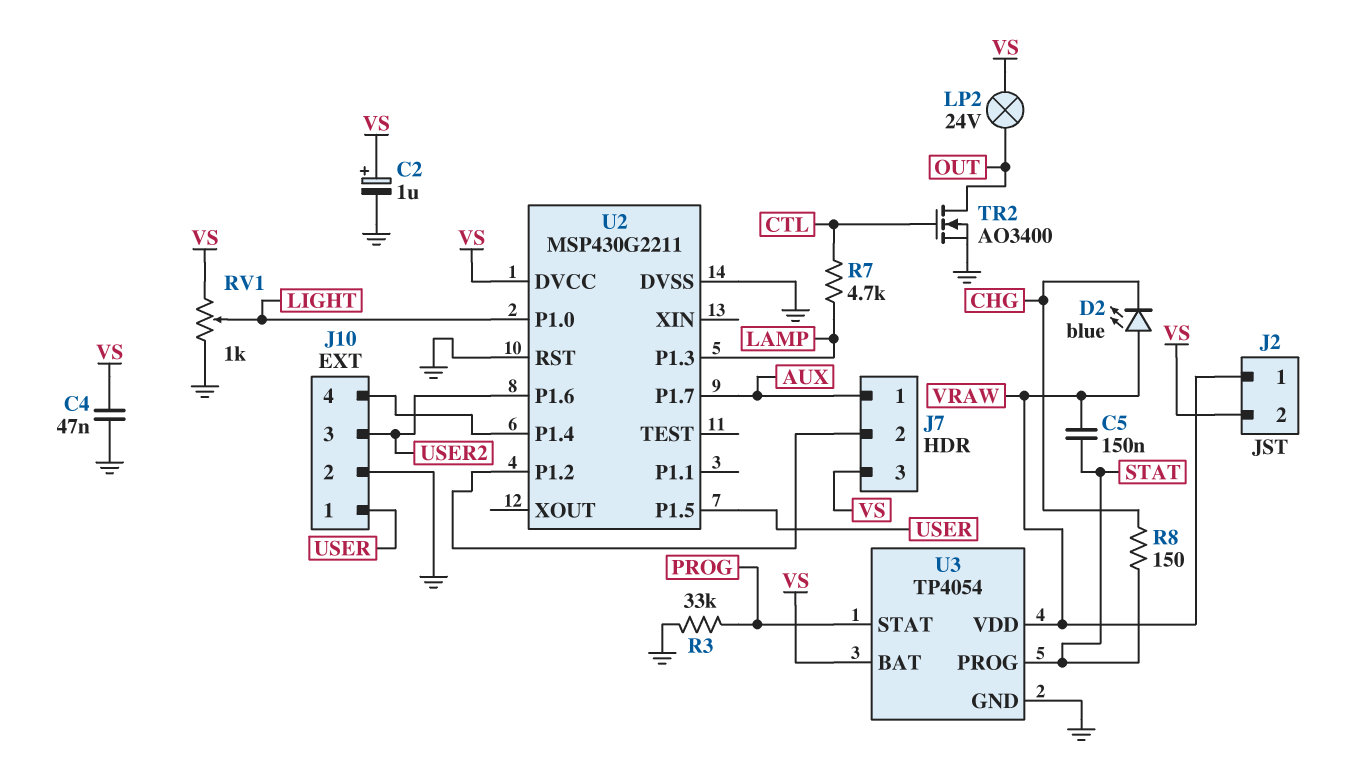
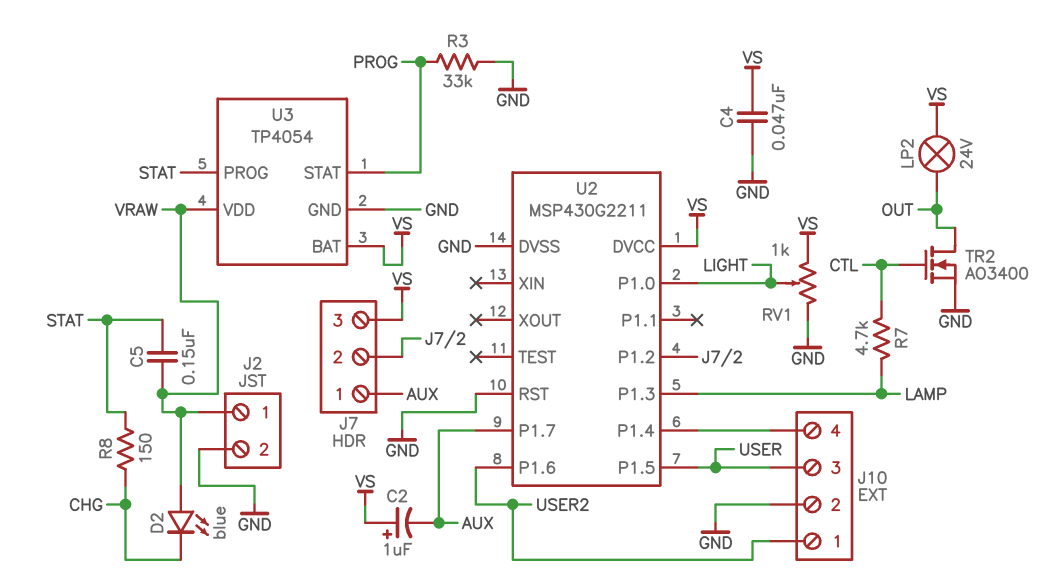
C2: 1uF (plus VS, minus GND) -> 1uF (plus VS, minus AUX)
J2 pin 2: VS -> GND
J10 pin 1: USER -> USER2
J10 pin 3: USER2 -> USER

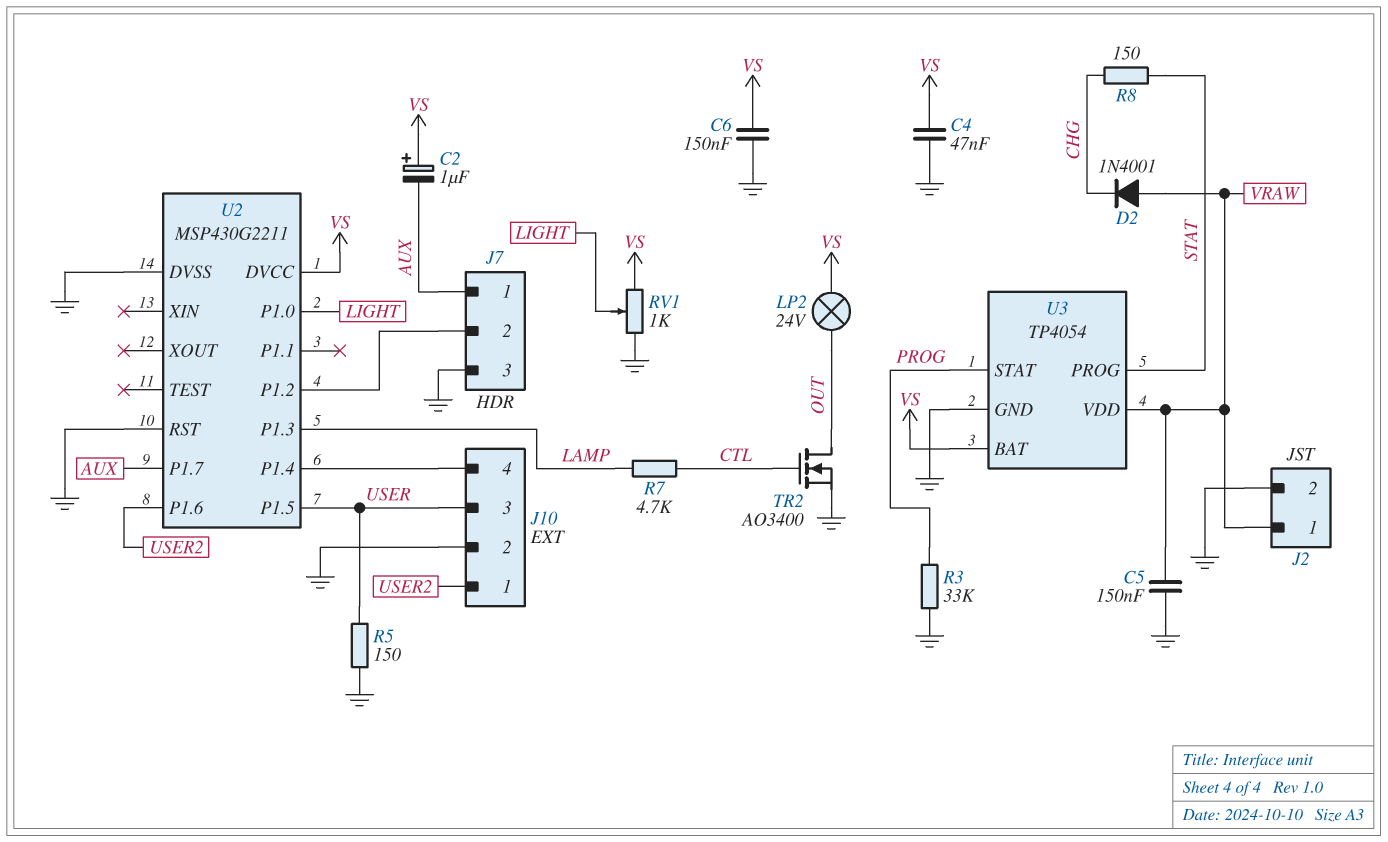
C5: 150nF (STAT, VRAW) -> 150nF (GND, VRAW)
C6: none -> 150nF (GND, VS)
D2: LED blue (A VRAW, K CHG) -> diode 1N4001 (A VRAW, K CHG)
J7 pin 3: VS -> GND
R5: none -> 150 (GND, USER)

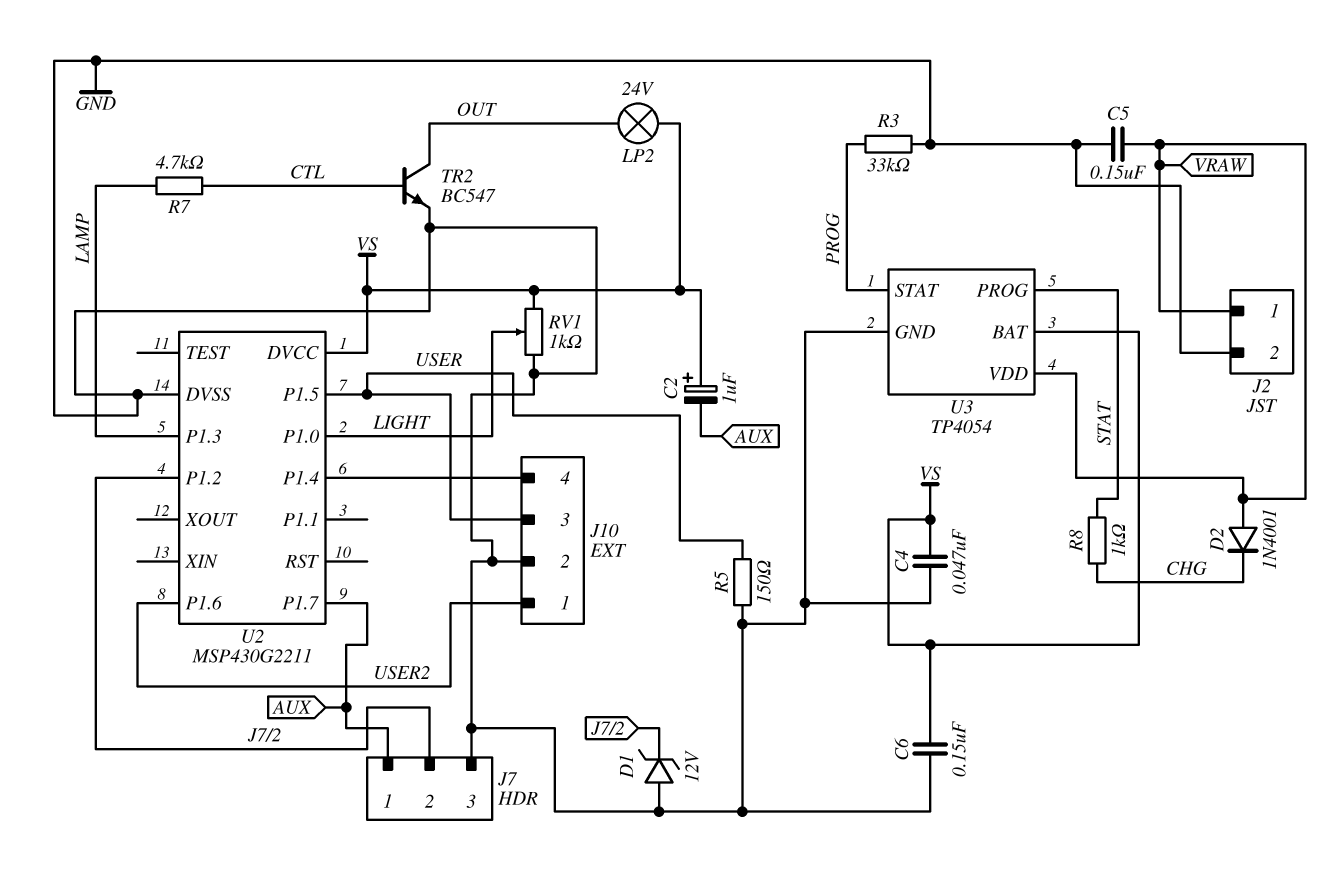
D1: none -> zener 12V (A GND, K J7/2)
R8: 150 (CHG, STAT) -> 1k (CHG, STAT)
TR2: NMOS AO3400 (G CTL, D OUT, S GND) -> NPN BC547 (B CTL, C OUT, E GND)
U2 pin RST: GND -> none

